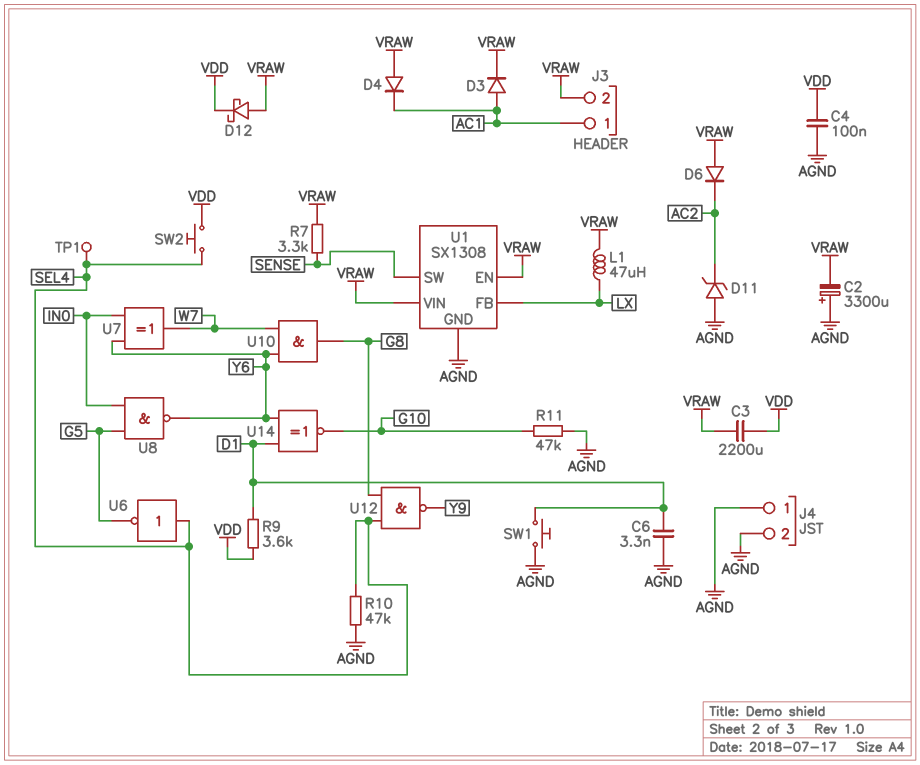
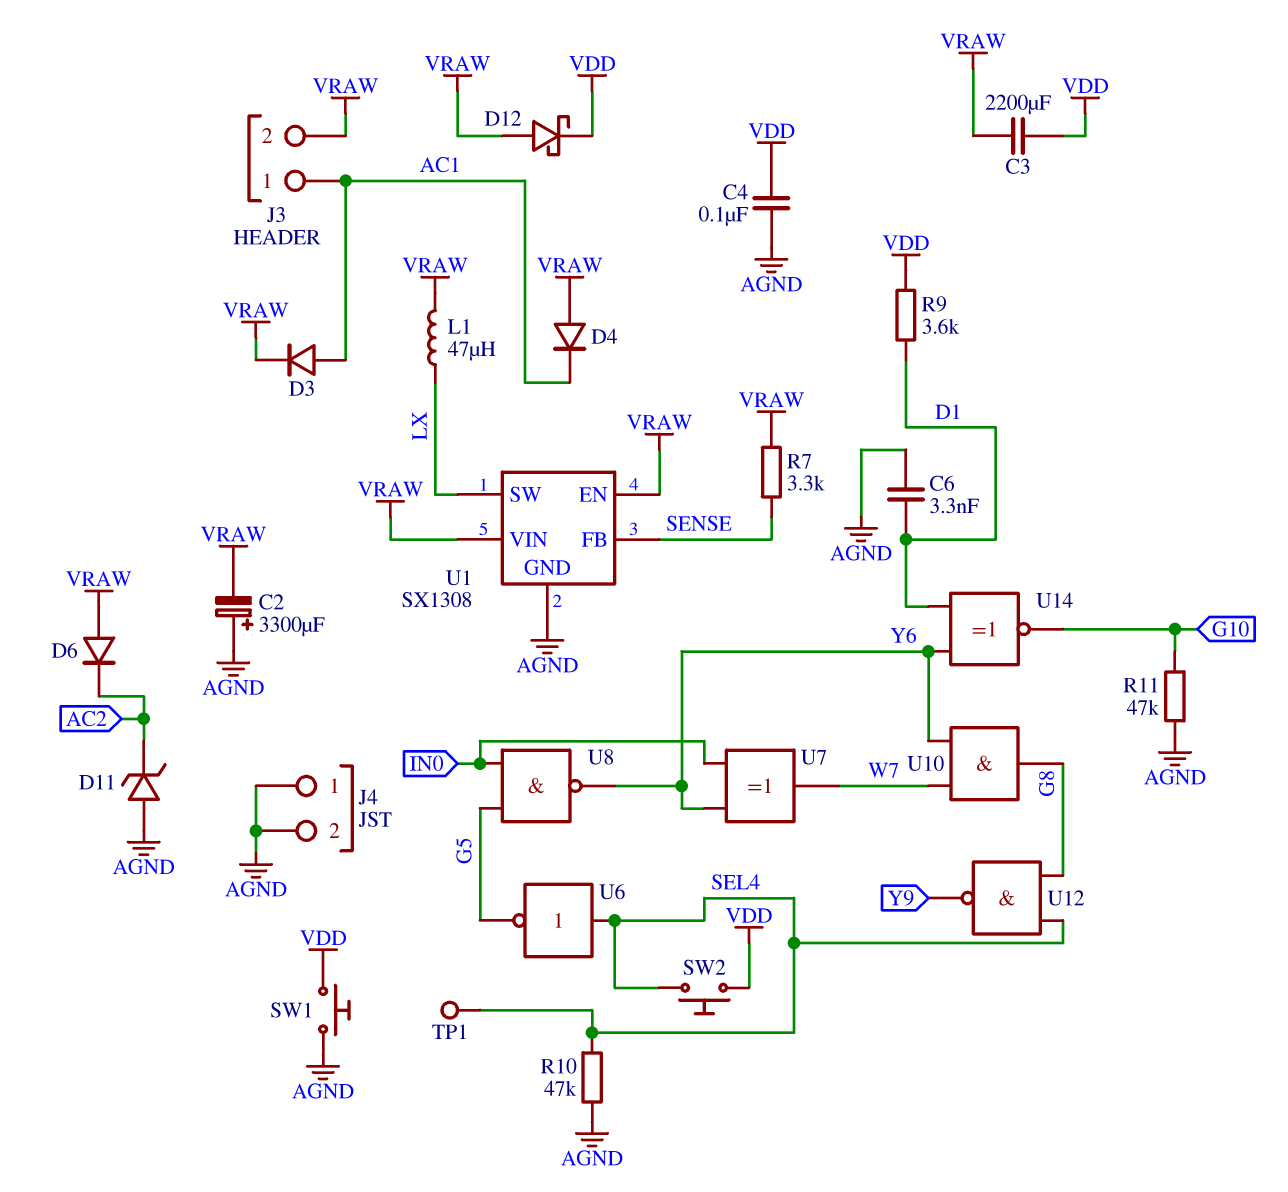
SW1: button (AGND, D1) -> button (AGND, VDD)
U1 pin FB: LX -> SENSE
U1 pin SW: SENSE -> LX

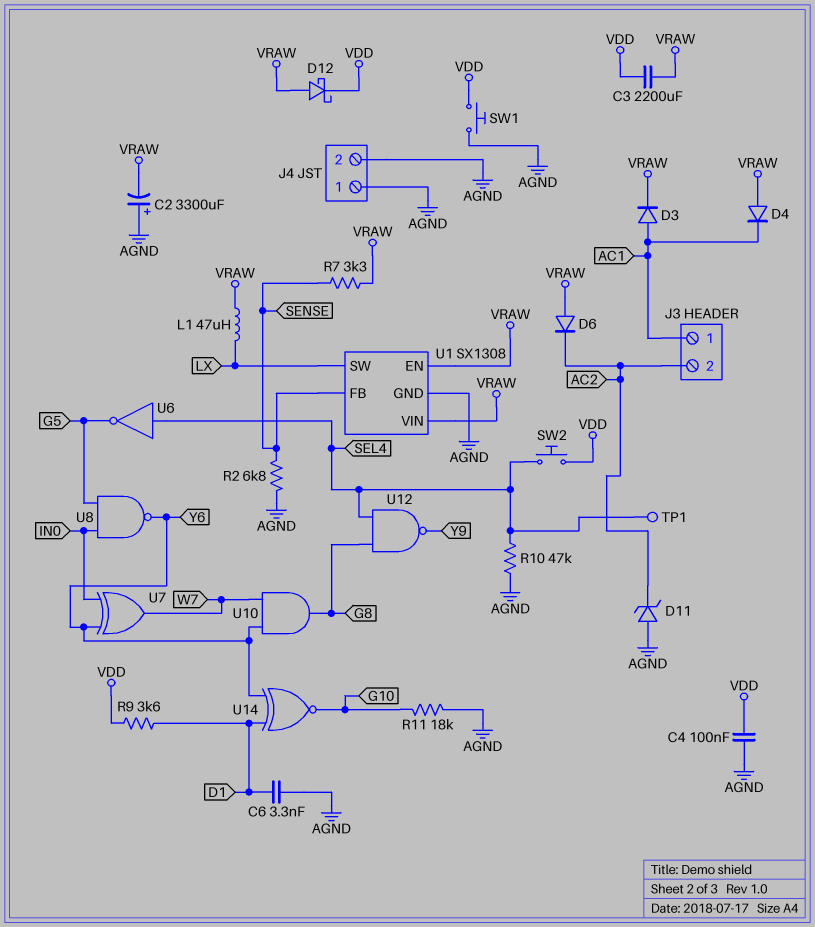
J3 pin 2: VRAW -> AC2
R2: none -> 6.8k (AGND, SENSE)
R11: 47k (AGND, G10) -> 18k (AGND, G10)

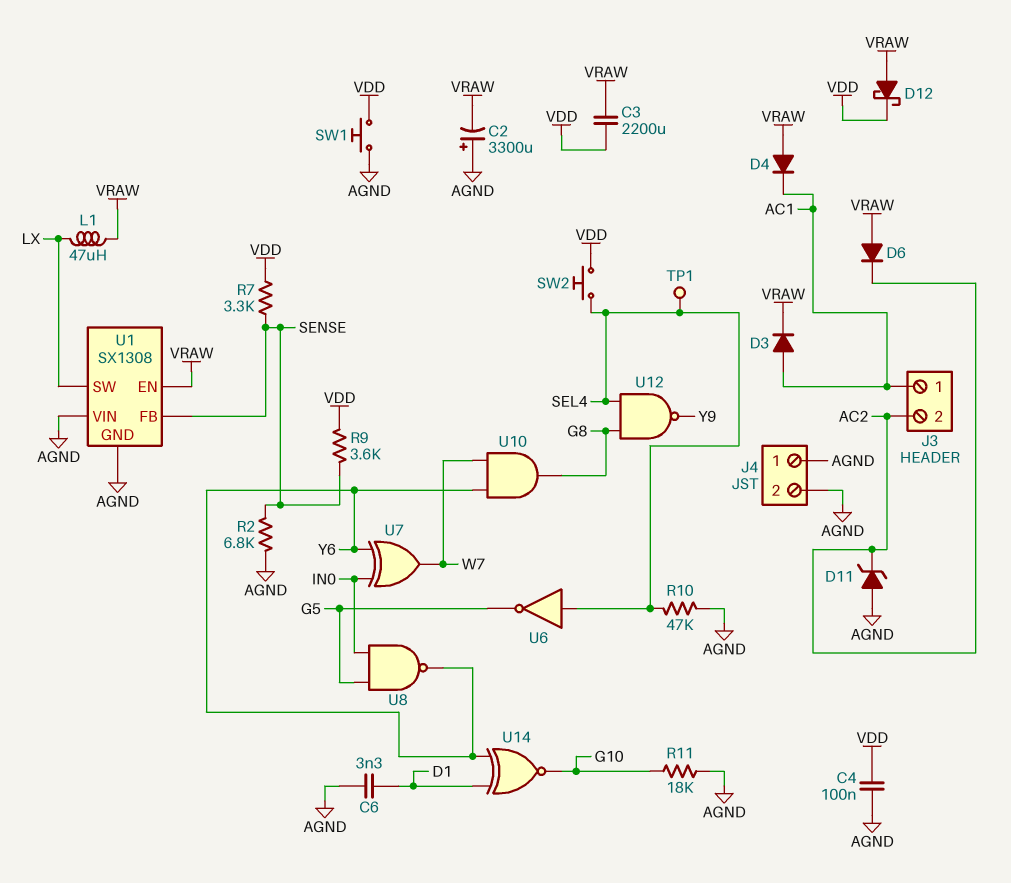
R7: 3.3k (SENSE, VRAW) -> 3.3k (SENSE, VDD)
R9: 3.6k (D1, VDD) -> 3.6k (SENSE, VDD)
U1 pin VIN: VRAW -> AGND

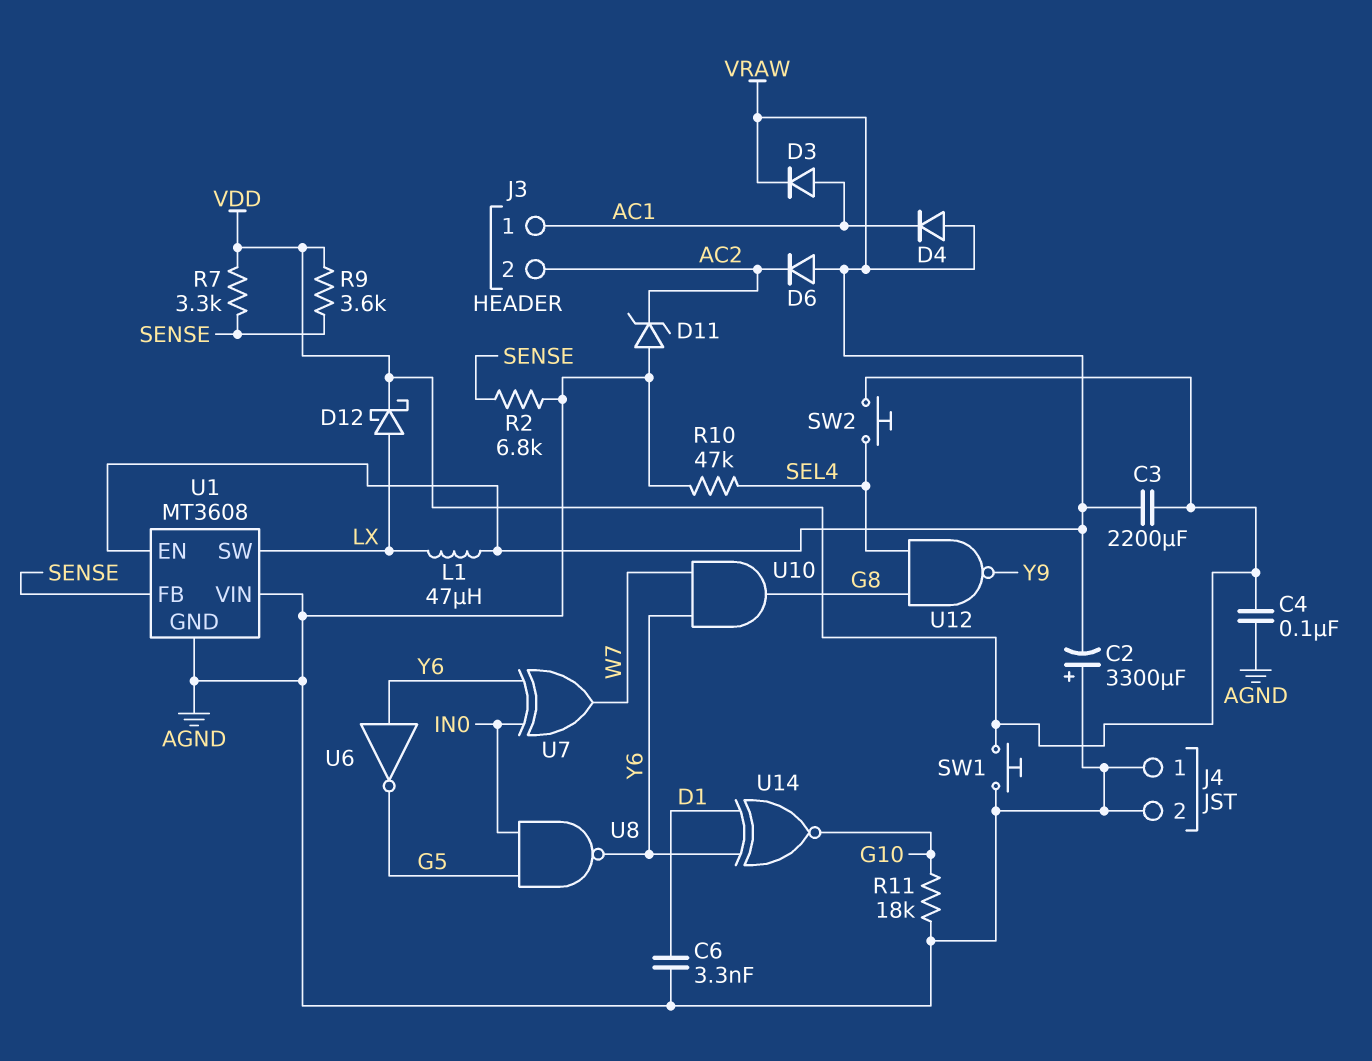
D12: schottky (A VRAW, K VDD) -> schottky (A LX, K VDD)
TP1: test point (SEL4) -> none
U1: SX1308 -> MT3608
U6: NOT (in SEL4, out G5) -> NOT (in Y6, out G5)

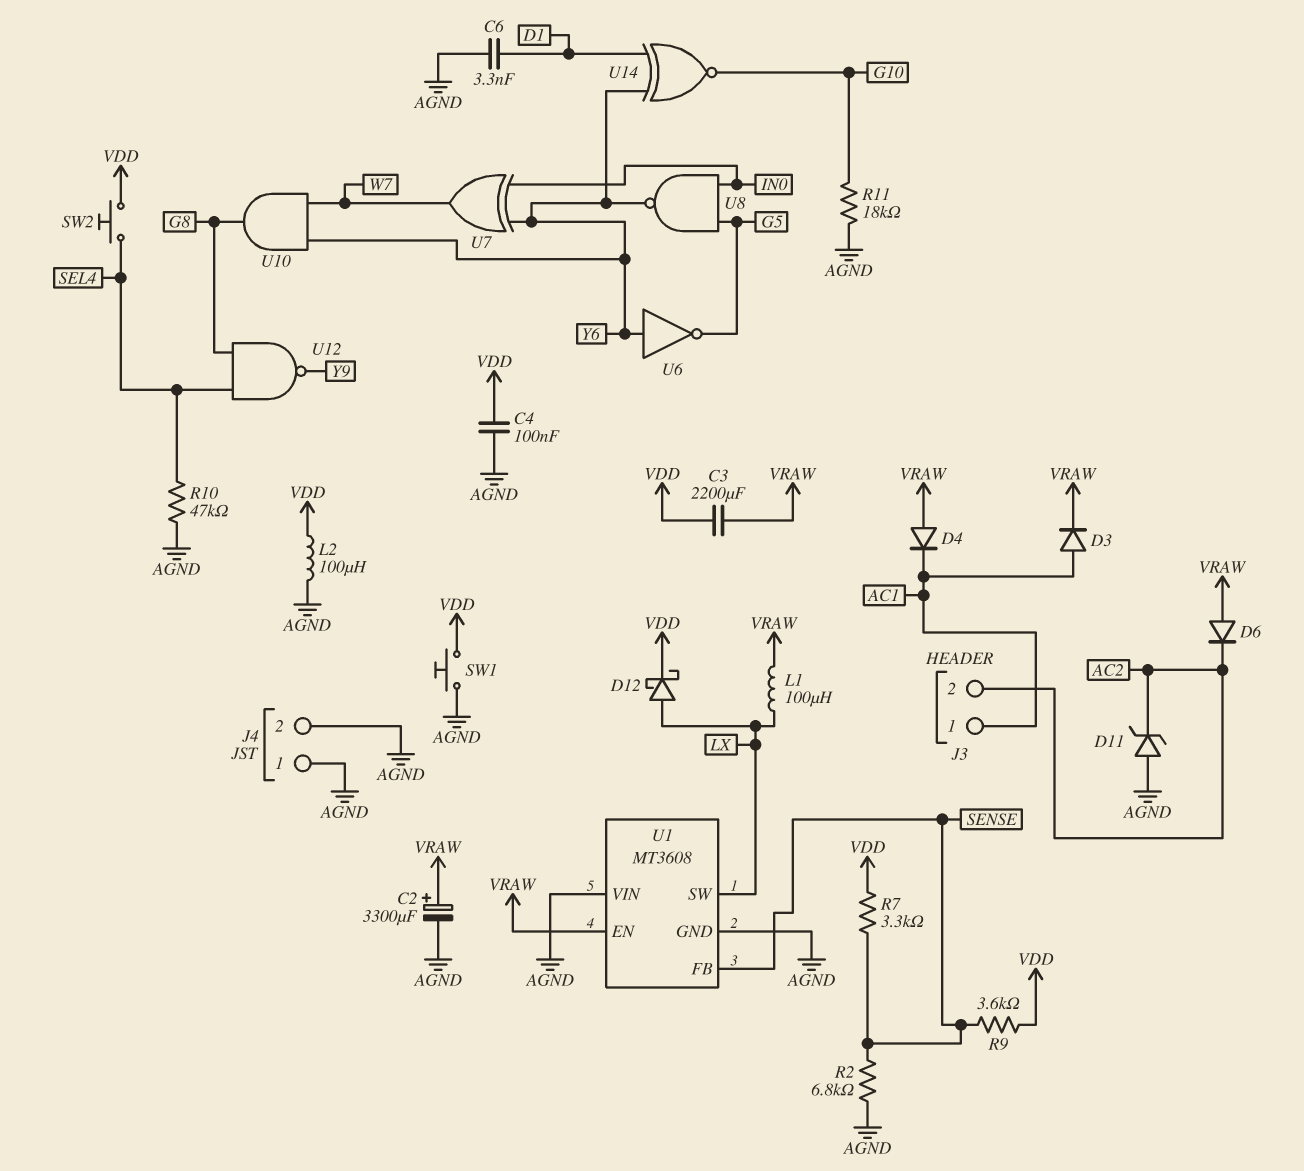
C2: 3300uF (plus AGND, minus VRAW) -> 3300uF (plus VRAW, minus AGND)
L1: 47uH (LX, VRAW) -> 100uH (LX, VRAW)
L2: none -> 100uH (AGND, VDD)

